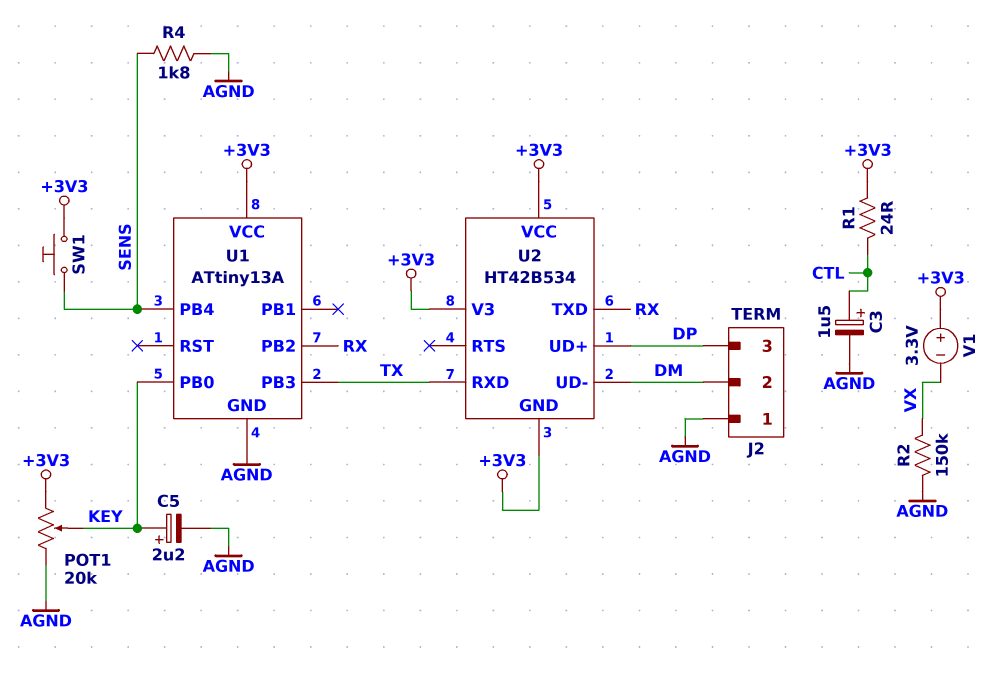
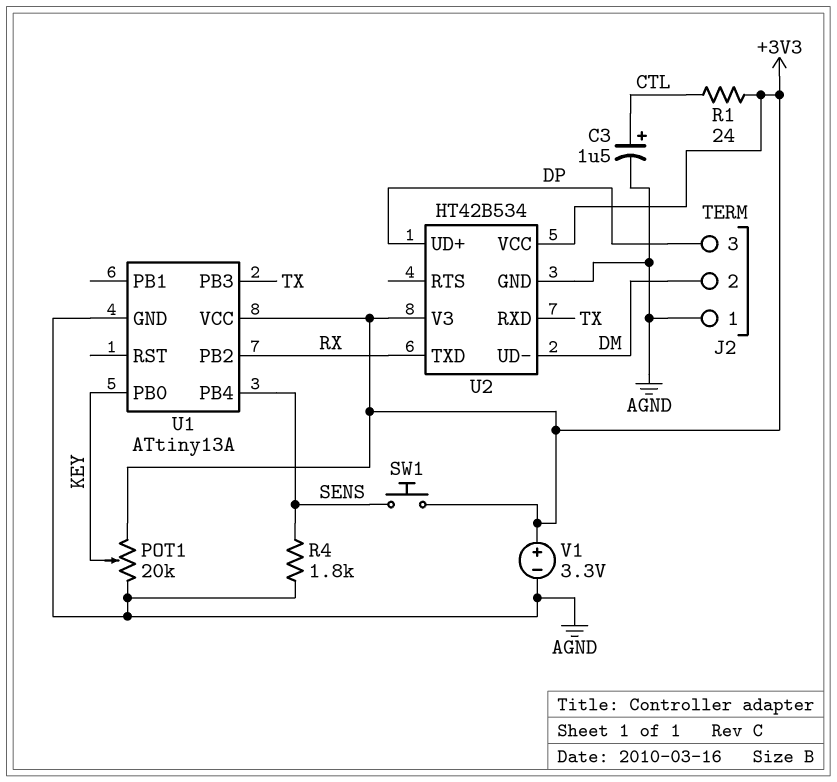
C5: 2.2uF (plus KEY, minus AGND) -> none
R2: 150k (AGND, VX) -> none
U2 pin GND: +3V3 -> AGND
V1: 3.3V (plus +3V3, minus VX) -> 3.3V (plus +3V3, minus AGND)

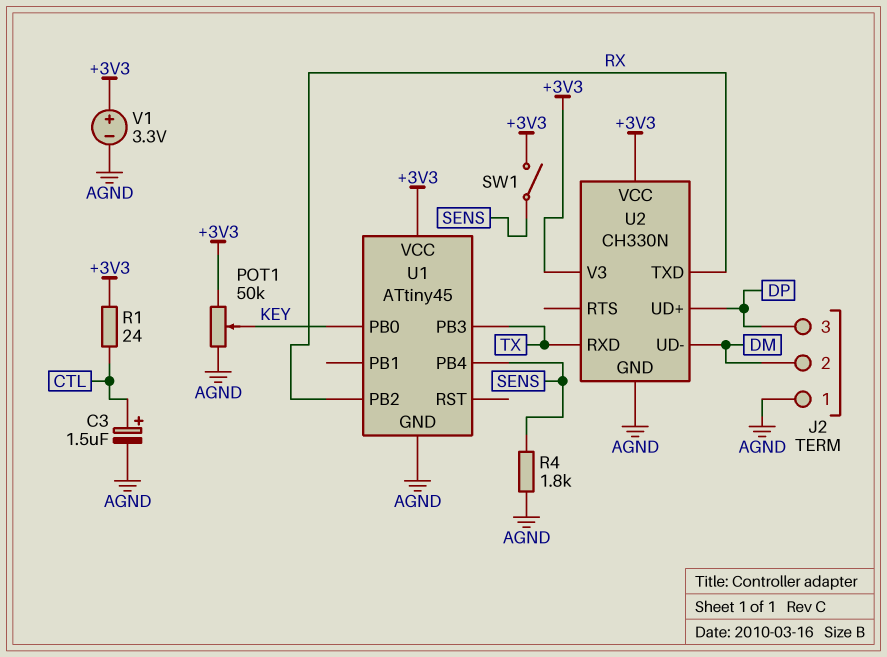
POT1: 20k (+3V3, AGND, wiper KEY) -> 50k (+3V3, AGND, wiper KEY)
SW1: button (+3V3, SENS) -> switch (+3V3, SENS)
U1: ATtiny13A -> ATtiny45
U2: HT42B534 -> CH330N

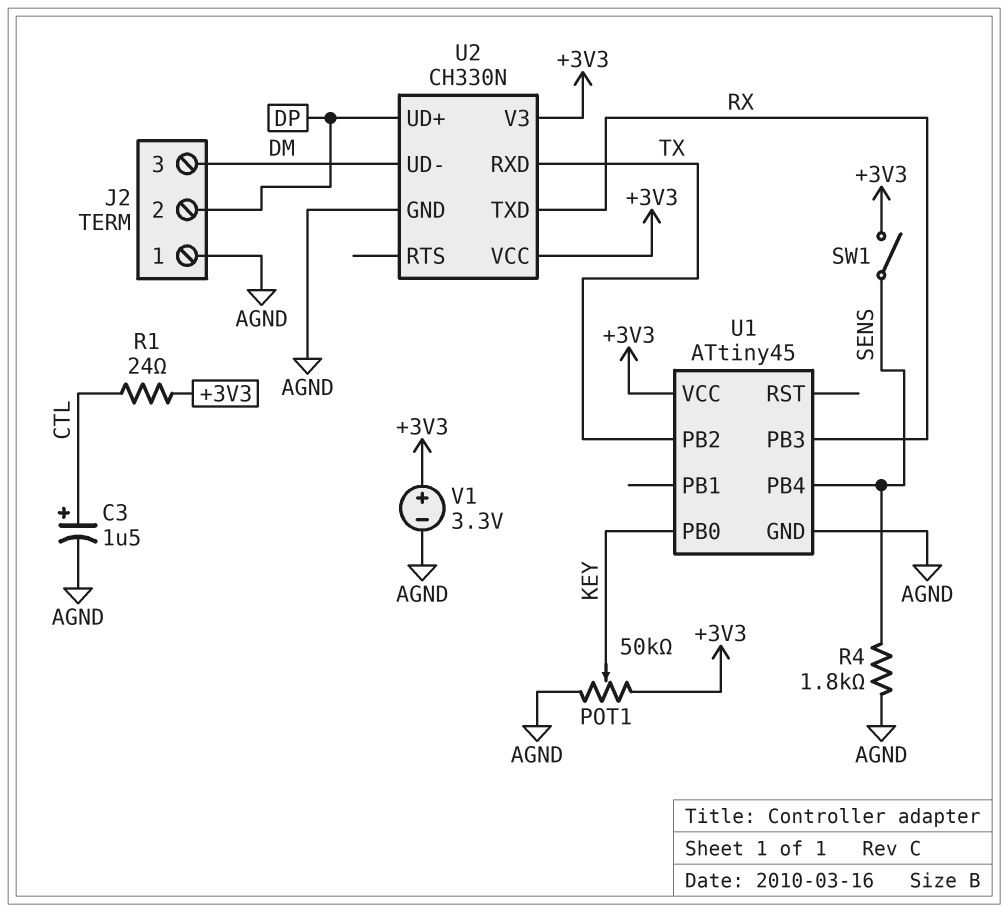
J2 pin 2: DM -> DP
J2 pin 3: DP -> DM
U1 pin PB2: RX -> TX
U1 pin PB3: TX -> RX

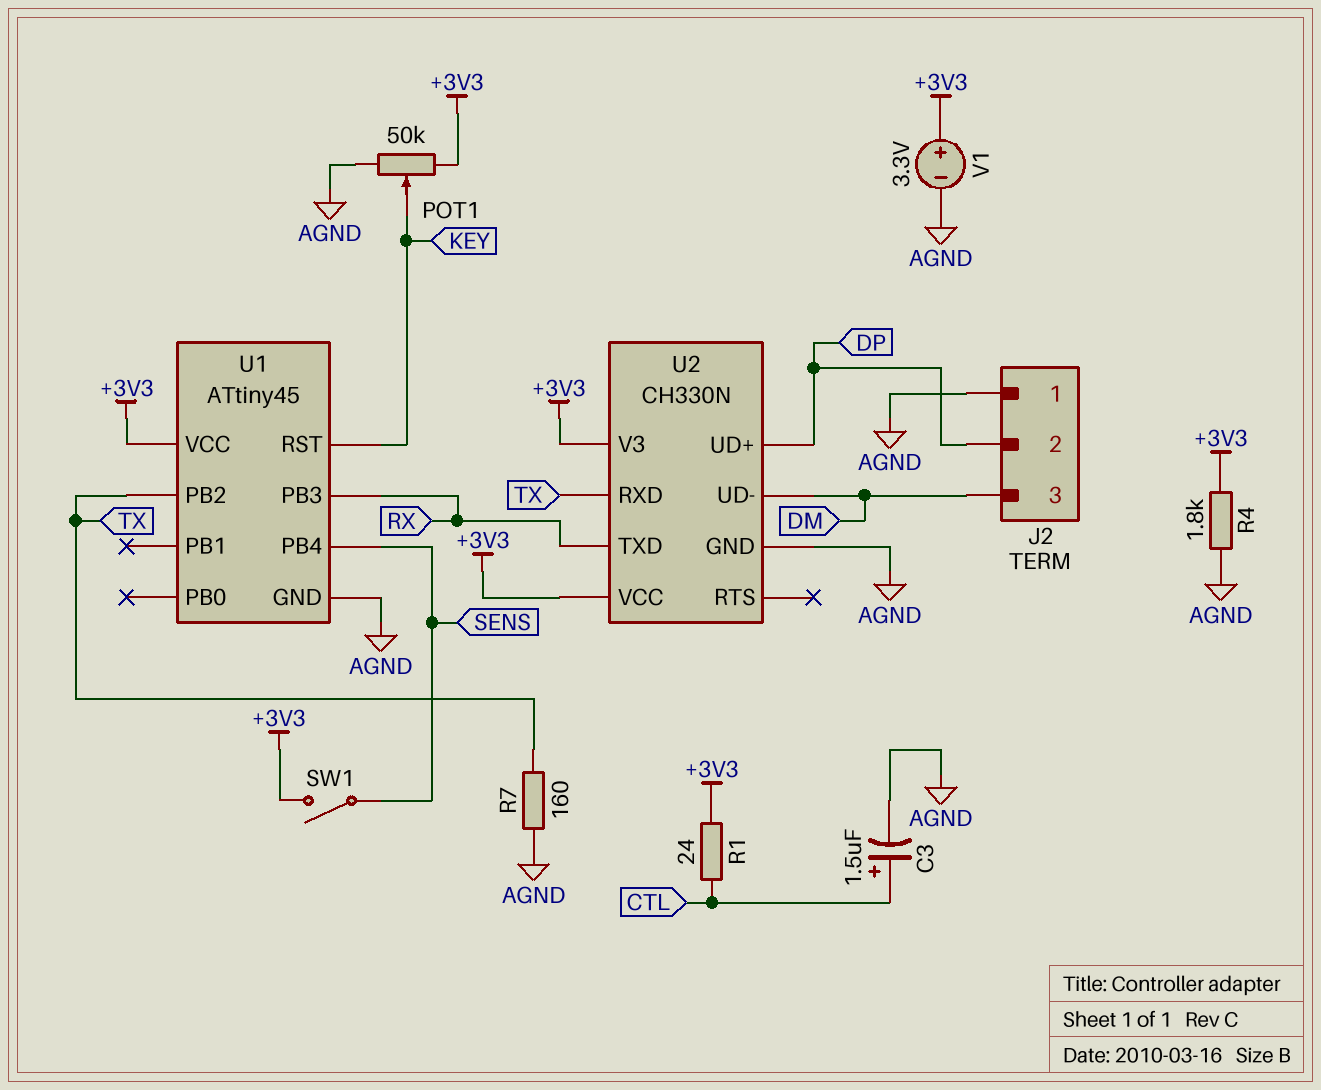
R4: 1.8k (AGND, SENS) -> 1.8k (+3V3, AGND)
R7: none -> 160 (AGND, TX)
U1 pin PB0: KEY -> none
U1 pin RST: none -> KEY

